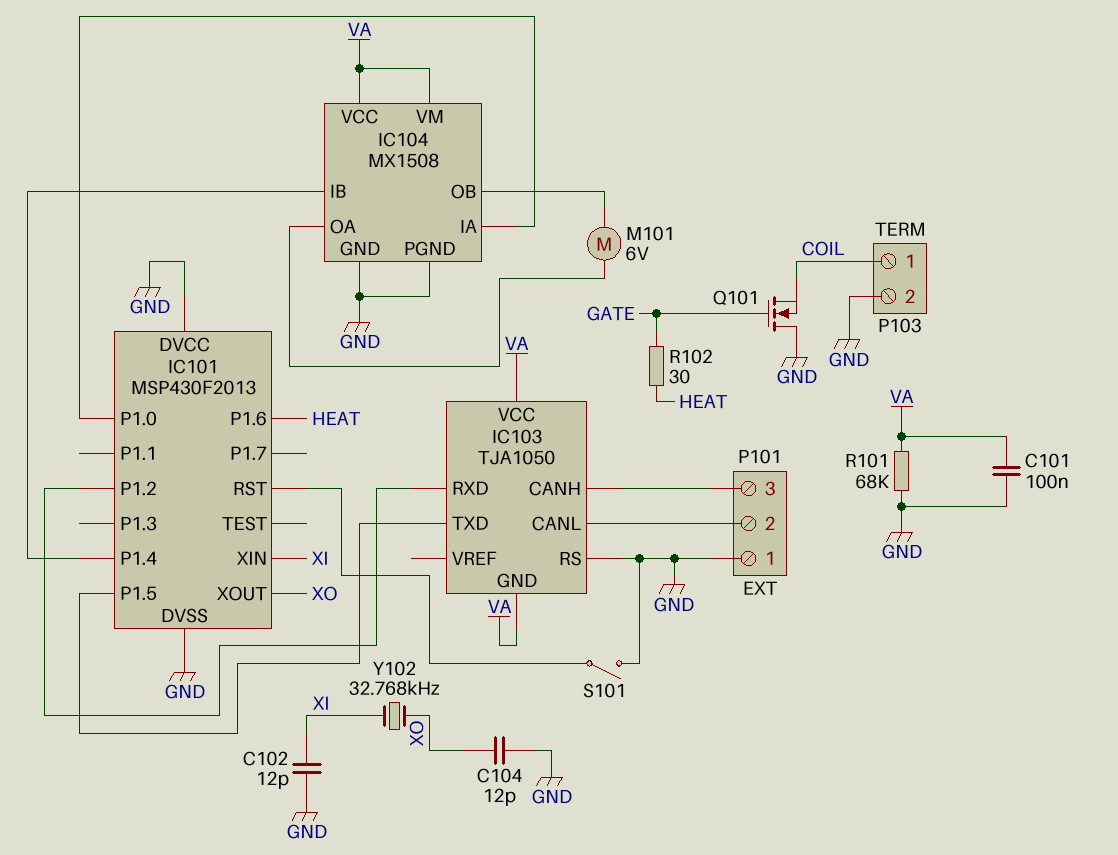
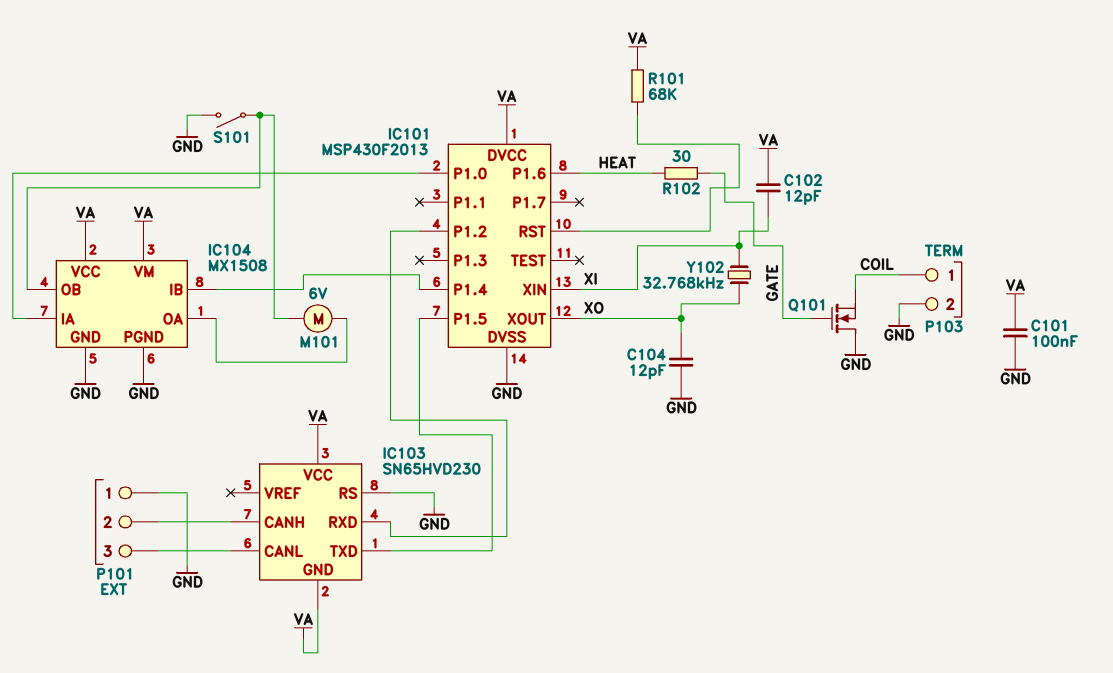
C102: 12pF (GND, XI) -> 12pF (VA, XI)
IC101 pin DVCC: GND -> VA
IC103: TJA1050 -> SN65HVD230
P101 pin 2: IC103/CANL -> IC103/CANH
P101 pin 3: IC103/CANH -> IC103/CANL
R101: 68k (GND, VA) -> 68k (IC101/RST, VA)
S101: switch (GND, IC101/RST) -> switch (GND, IC104/OB)

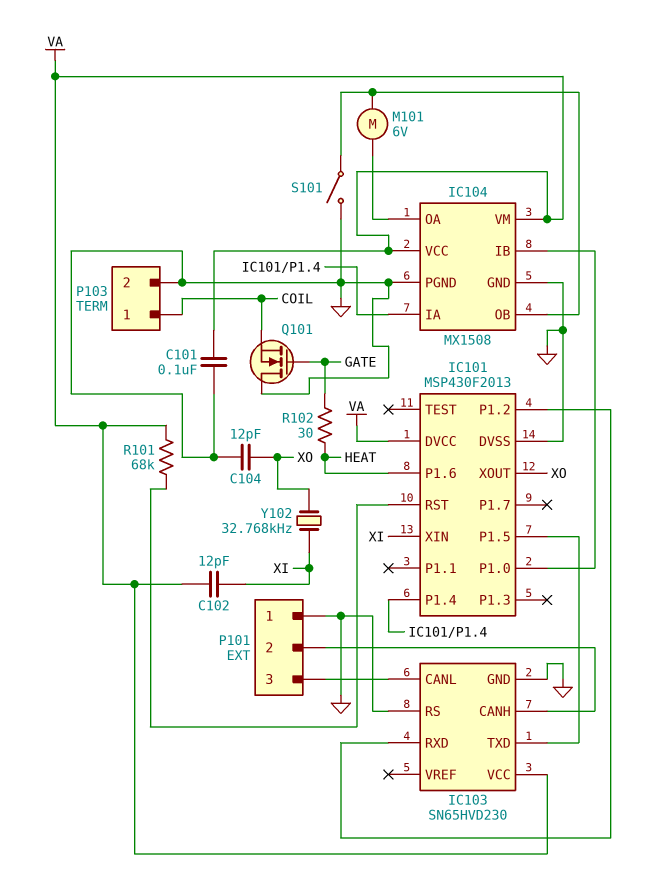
IC103 pin GND: VA -> GND
IC104 pin IA: IC101/P1.0 -> IC101/P1.4
IC104 pin IB: IC101/P1.4 -> IC101/P1.0

